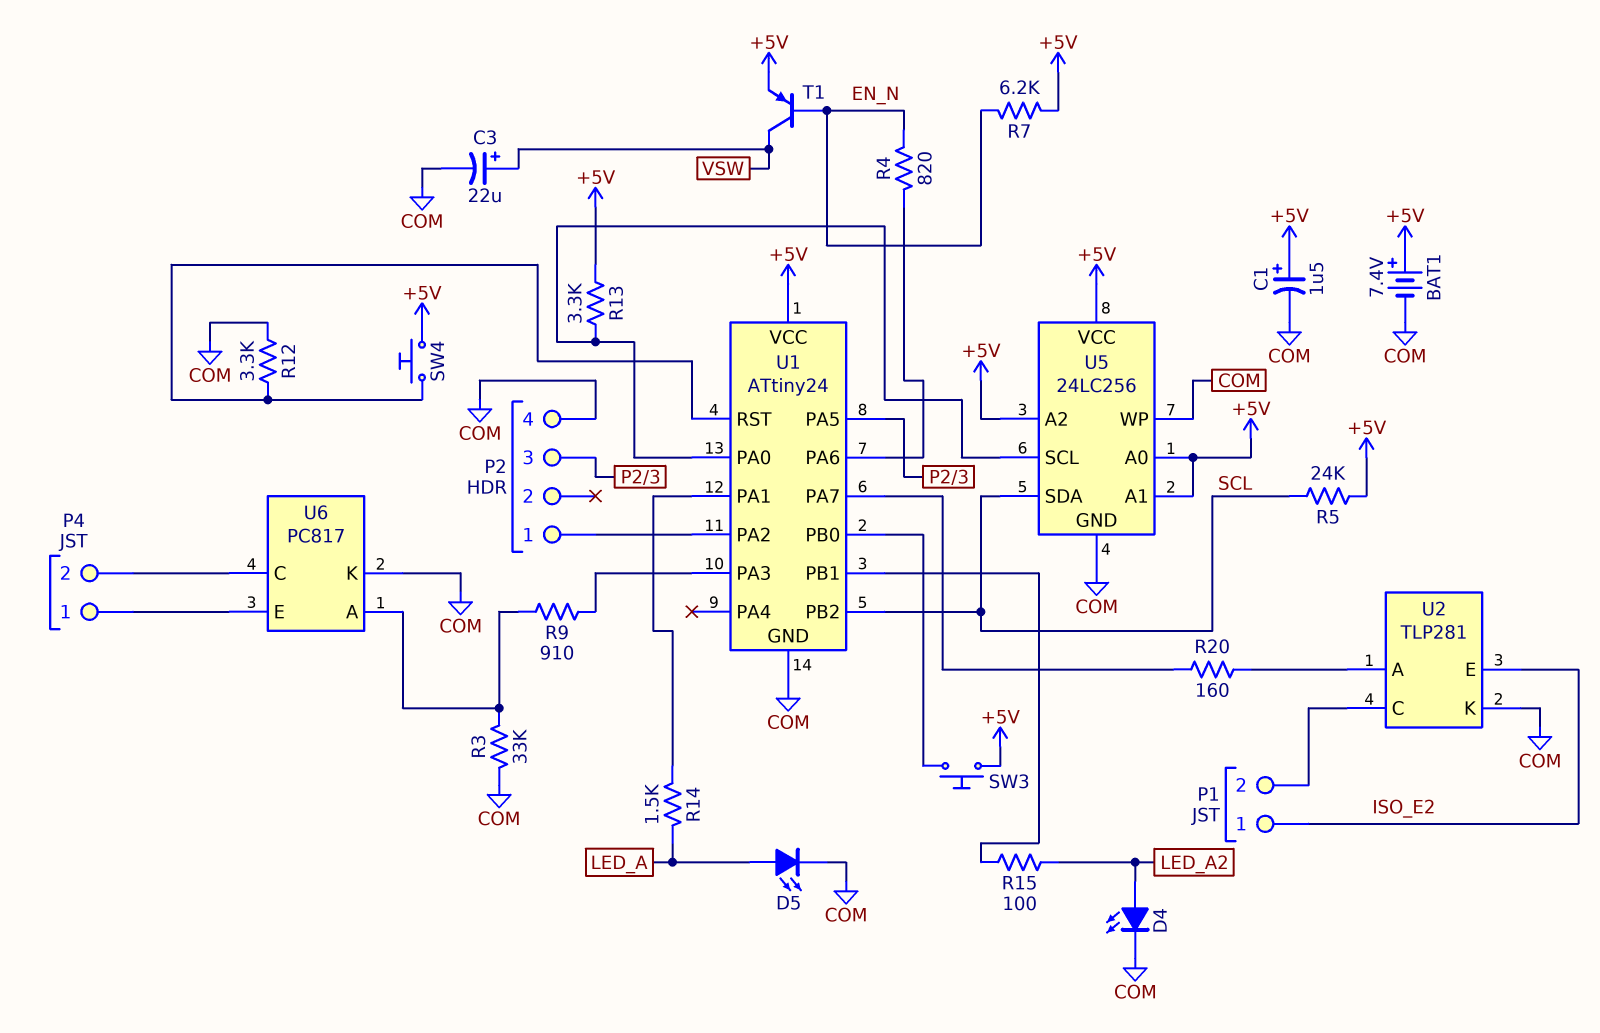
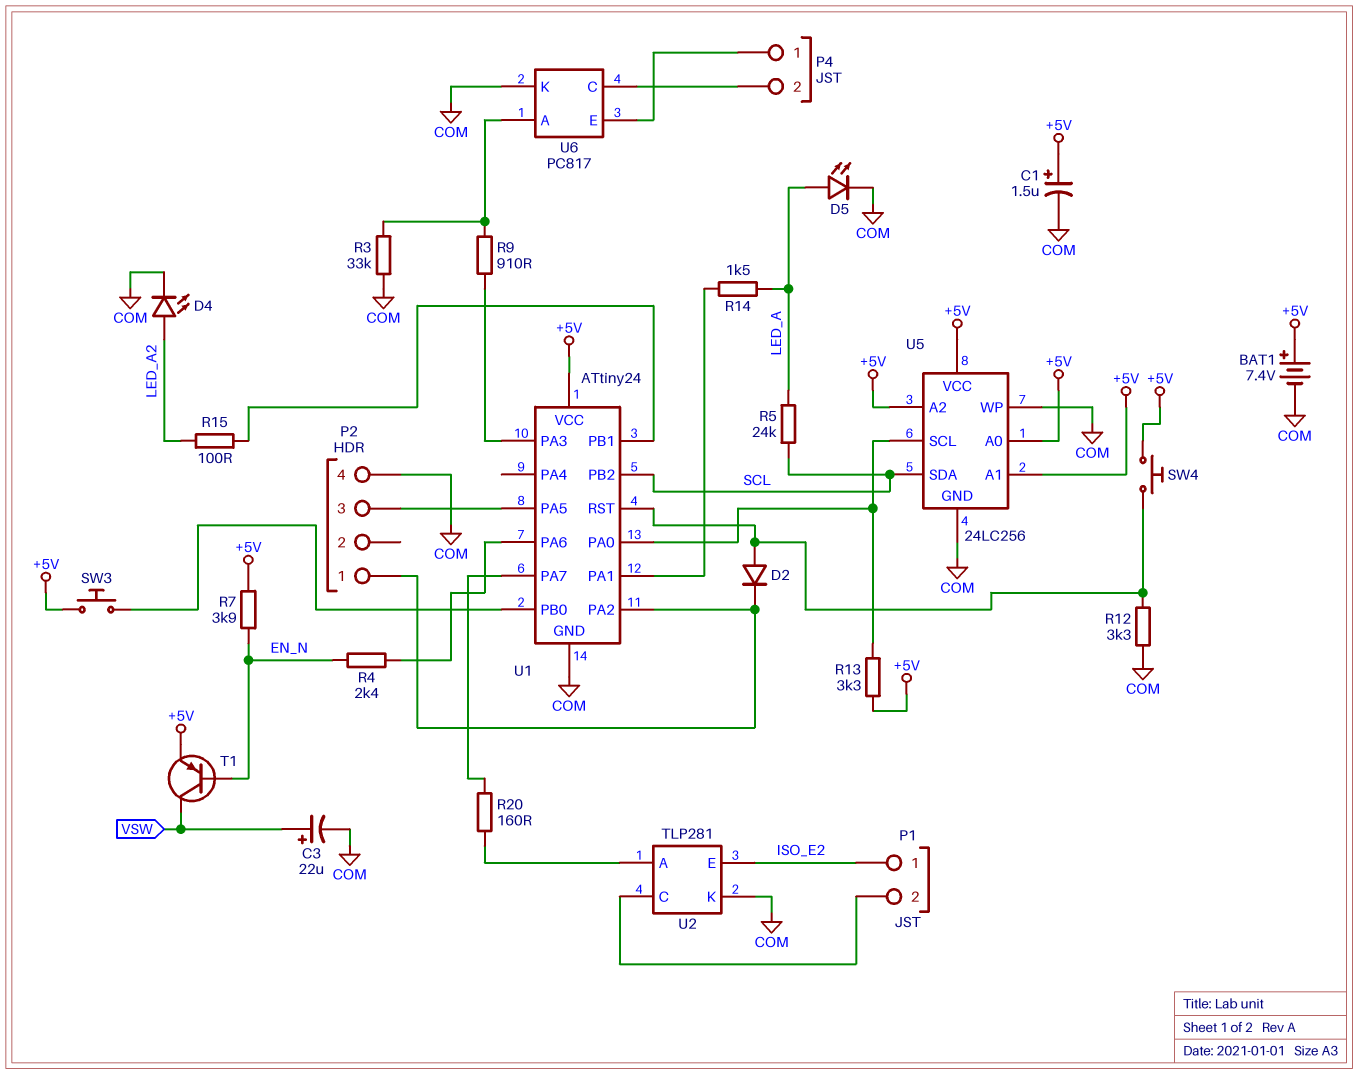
D2: none -> diode (A U1/RST, K P2/1)
R4: 820 (EN_N, U1/PA6) -> 2.4k (EN_N, U1/PA6)
R5: 24k (+5V, SCL) -> 24k (LED_A, SCL)
R7: 6.2k (+5V, EN_N) -> 3.9k (+5V, EN_N)

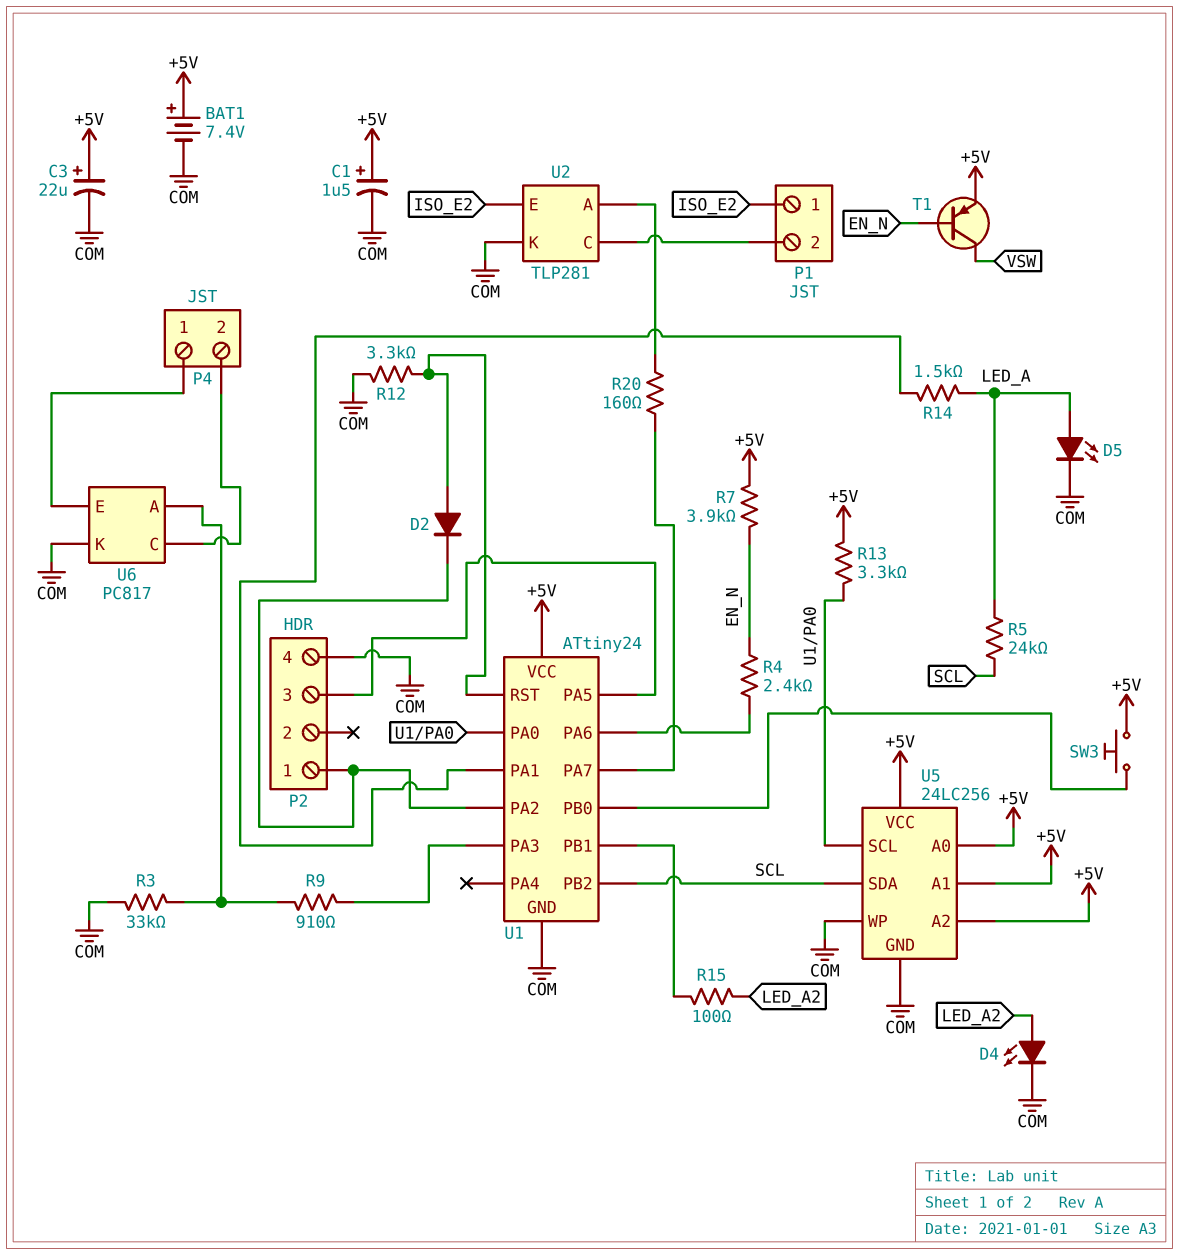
C3: 22uF (plus VSW, minus COM) -> 22uF (plus +5V, minus COM)
SW4: button (+5V, U1/RST) -> none

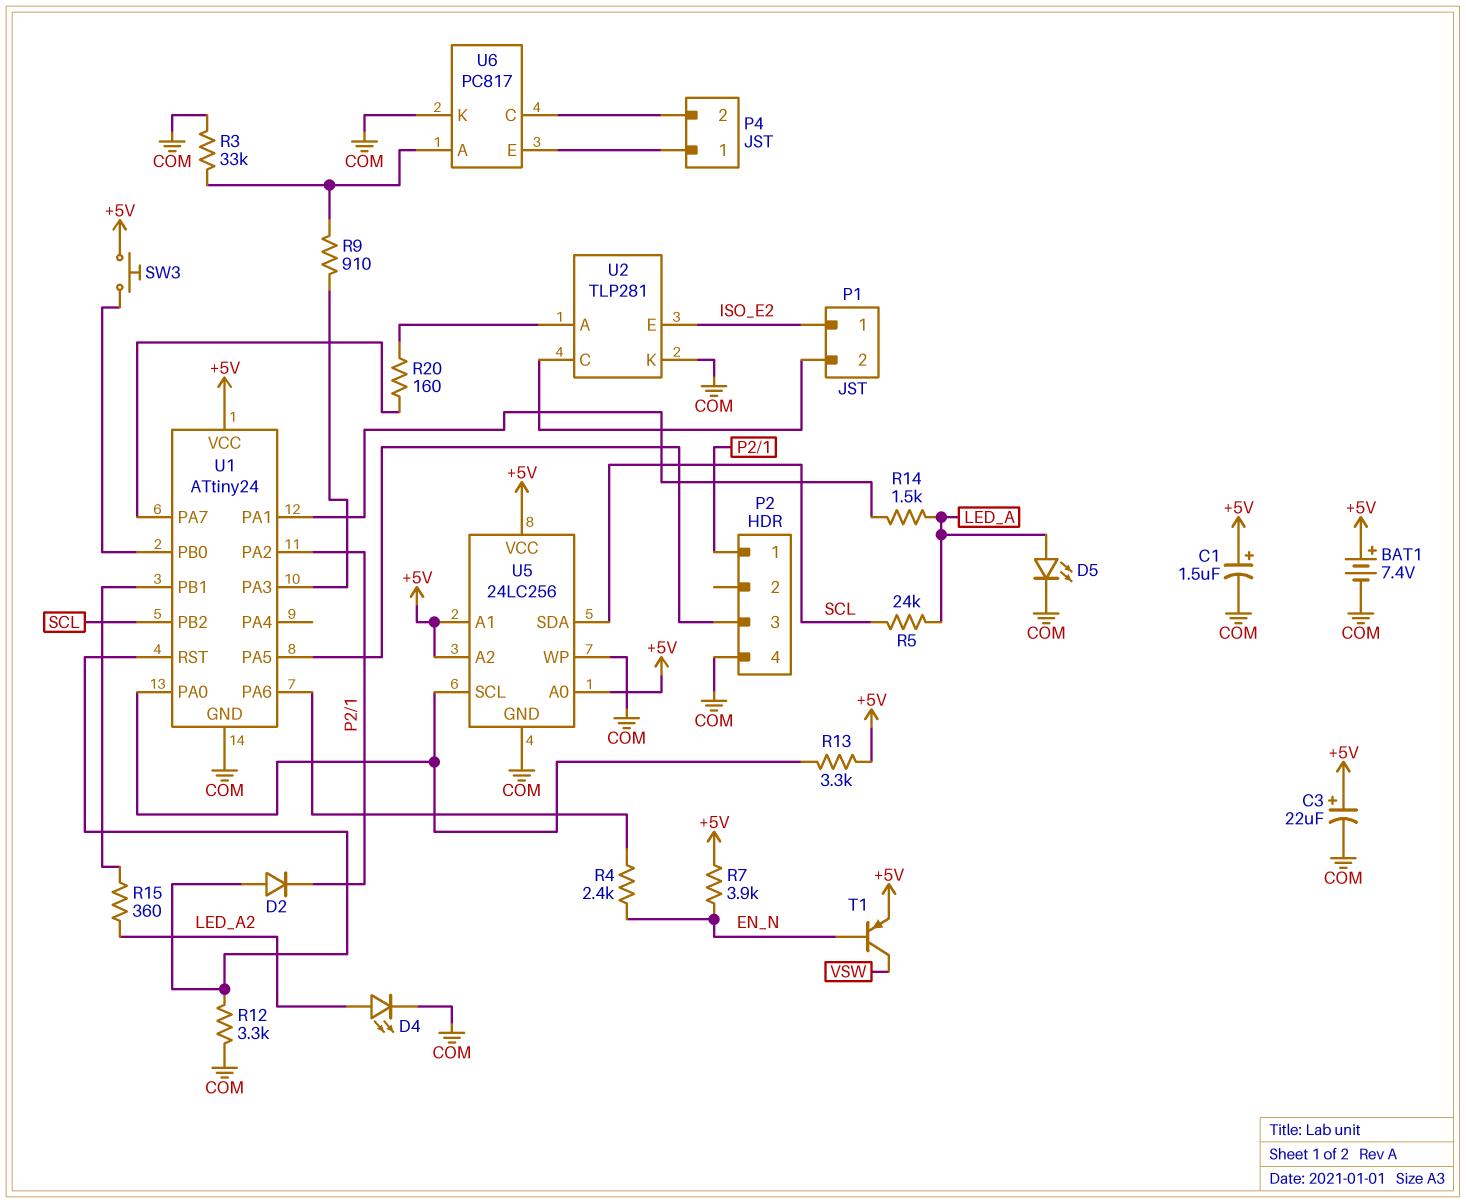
R15: 100 (LED_A2, U1/PB1) -> 360 (LED_A2, U1/PB1)

